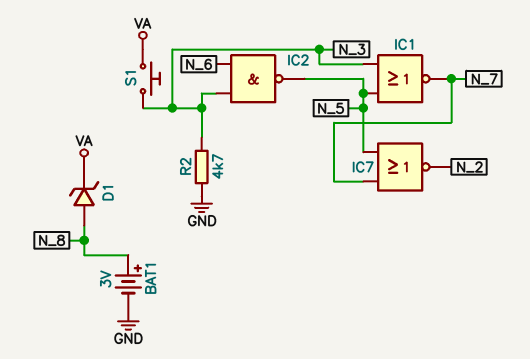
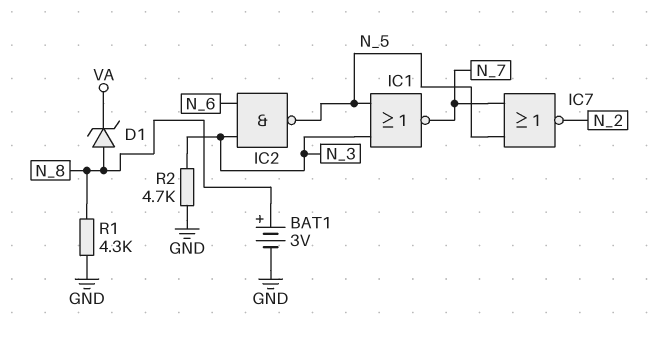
R1: none -> 4.3k (GND, N_8)
S1: button (N_3, VA) -> none

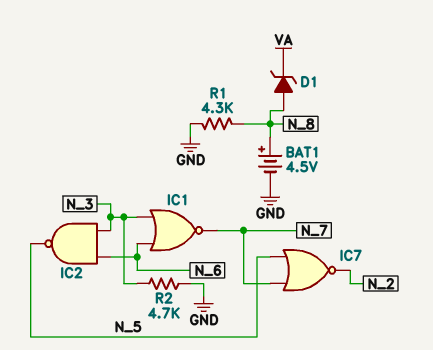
BAT1: 3V (plus N_8, minus GND) -> 4.5V (plus N_8, minus GND)
IC1: NOR (in N_3, in N_5, out N_7) -> NOR (in N_3, in N_6, out N_7)

